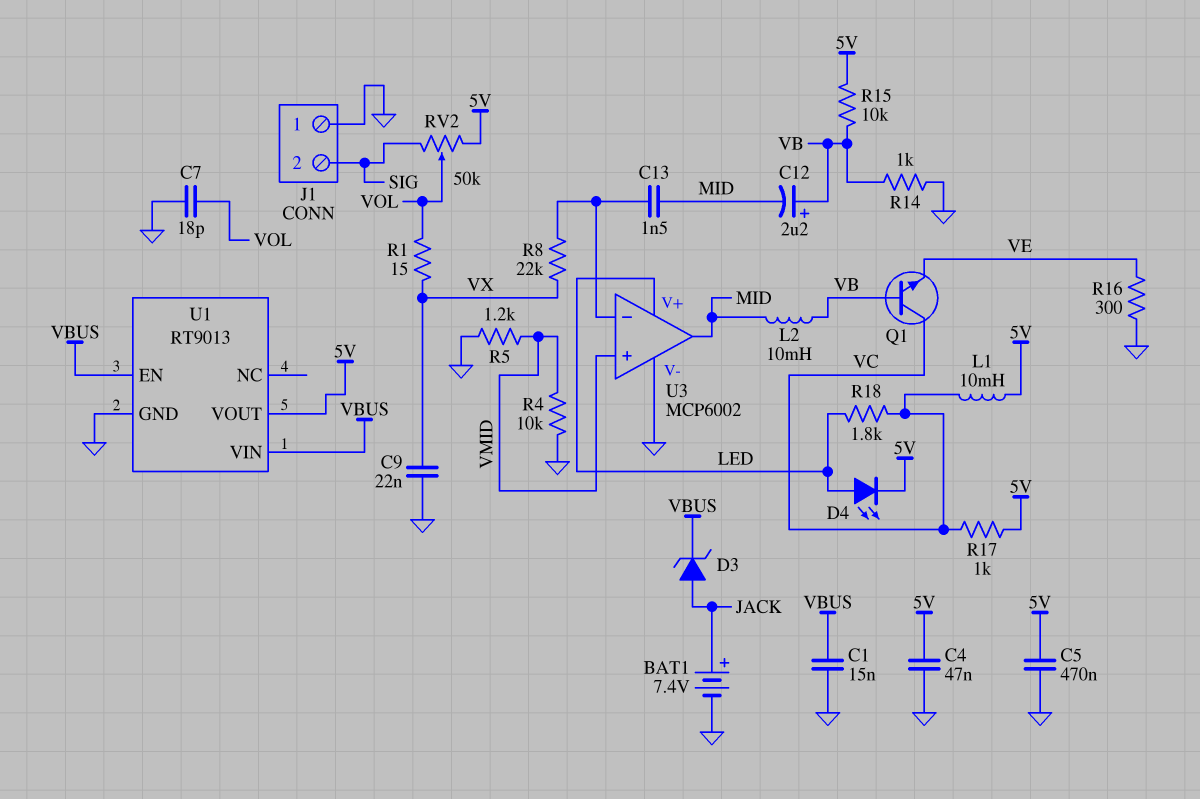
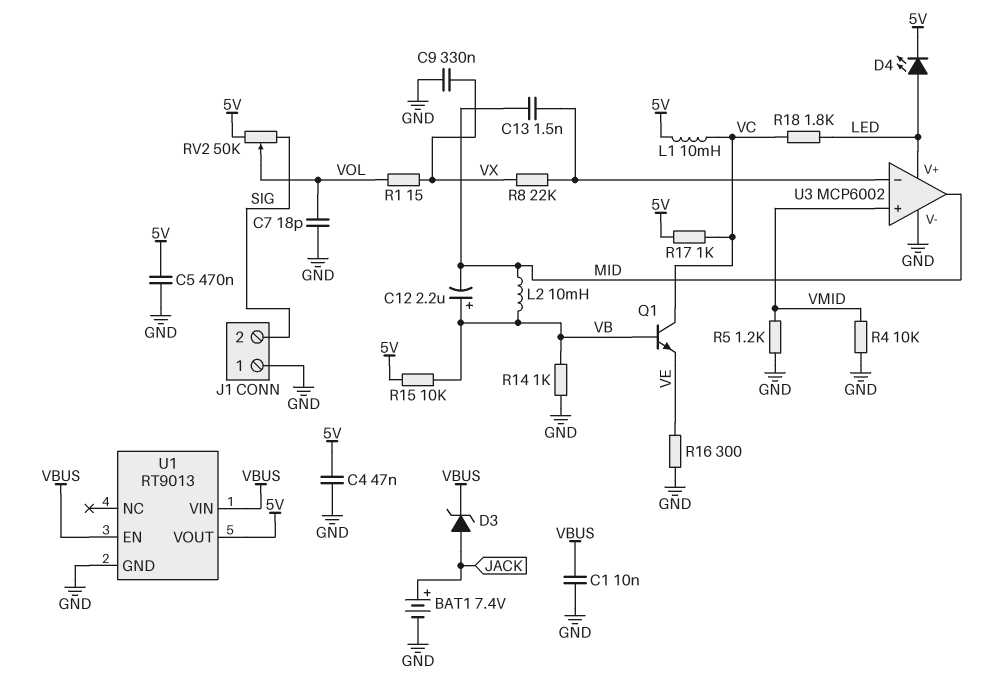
C1: 15nF (GND, VBUS) -> 10nF (GND, VBUS)
C9: 22nF (GND, VX) -> 330nF (GND, VX)

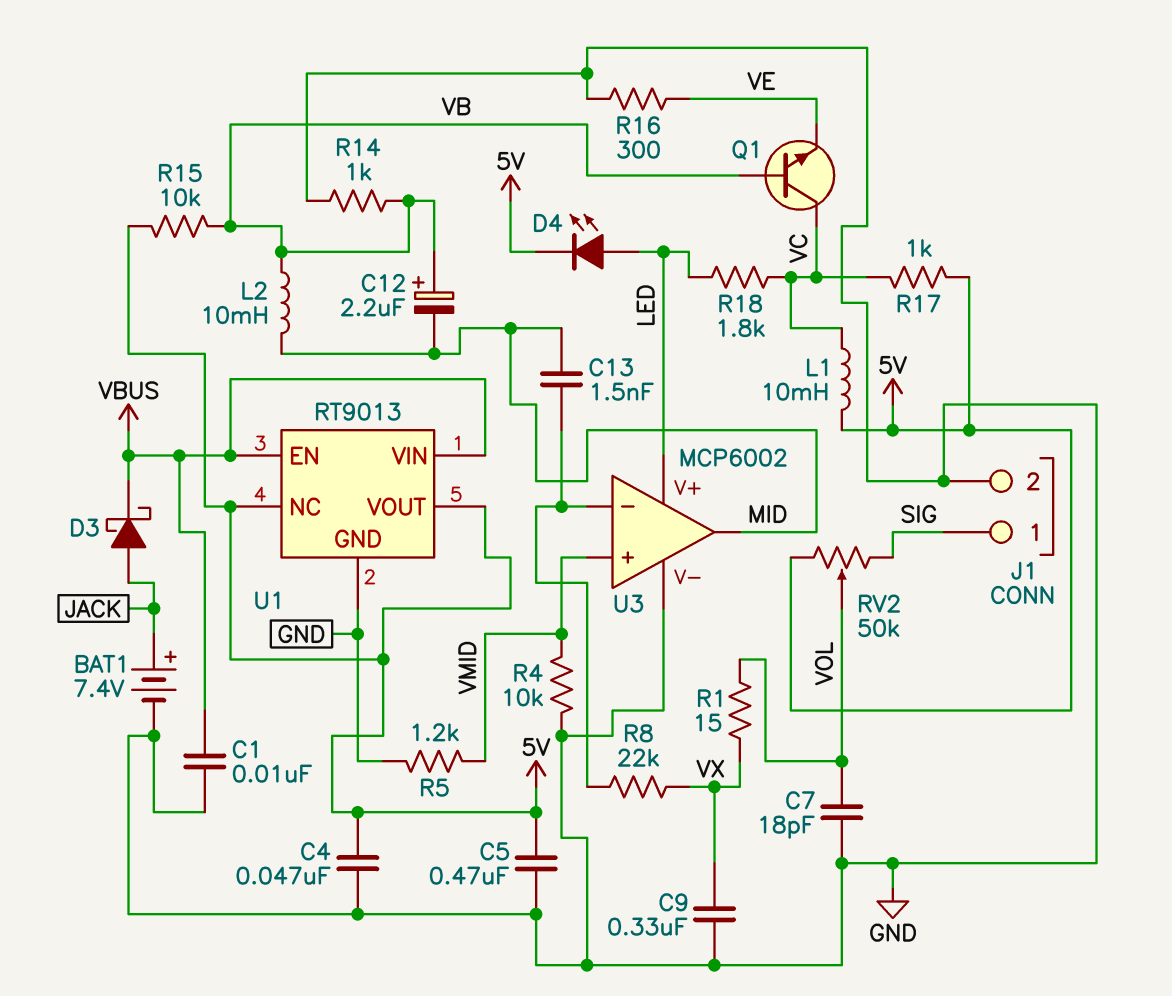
D3: zener (A JACK, K VBUS) -> schottky (A JACK, K VBUS)
J1 pin 1: GND -> SIG
J1 pin 2: SIG -> GND
U1 pin NC: none -> 5V

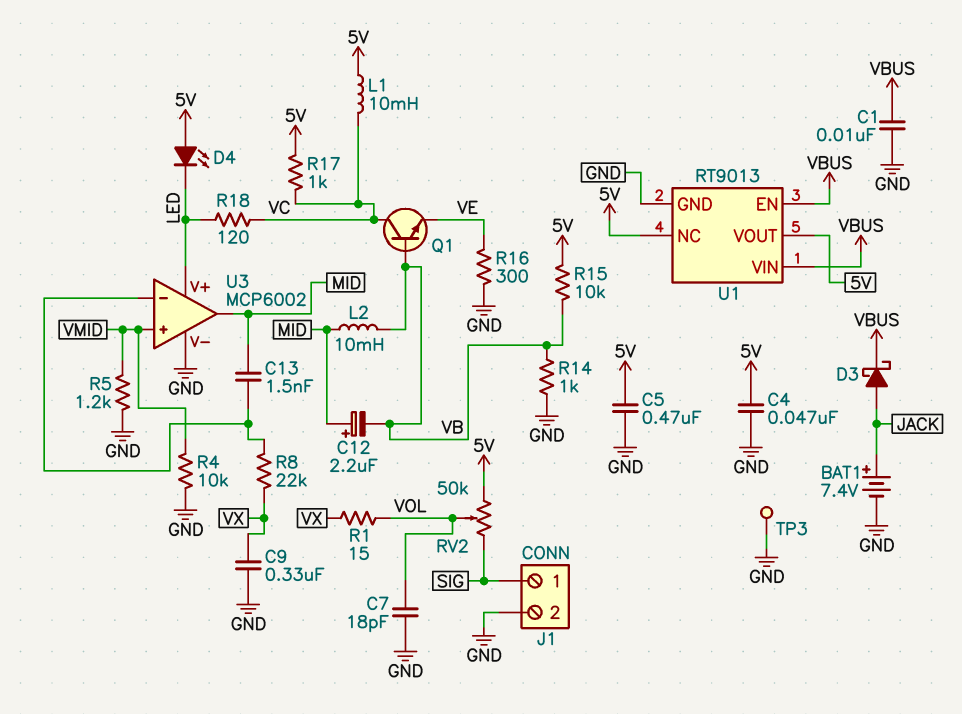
C12: 2.2uF (plus VB, minus MID) -> 2.2uF (plus MID, minus VB)
D4: LED (A LED, K 5V) -> LED (A 5V, K LED)
R18: 1.8k (LED, VC) -> 120 (LED, VC)
TP3: none -> test point (GND)

